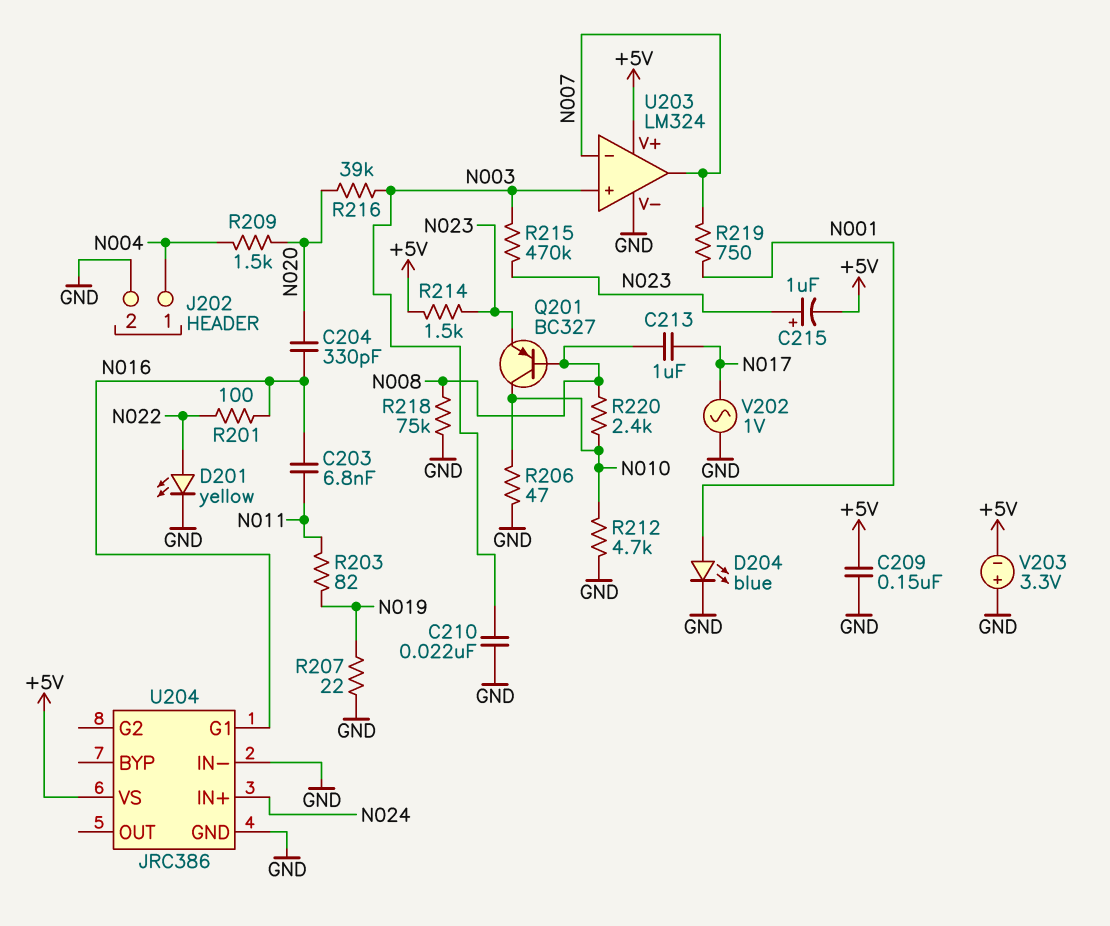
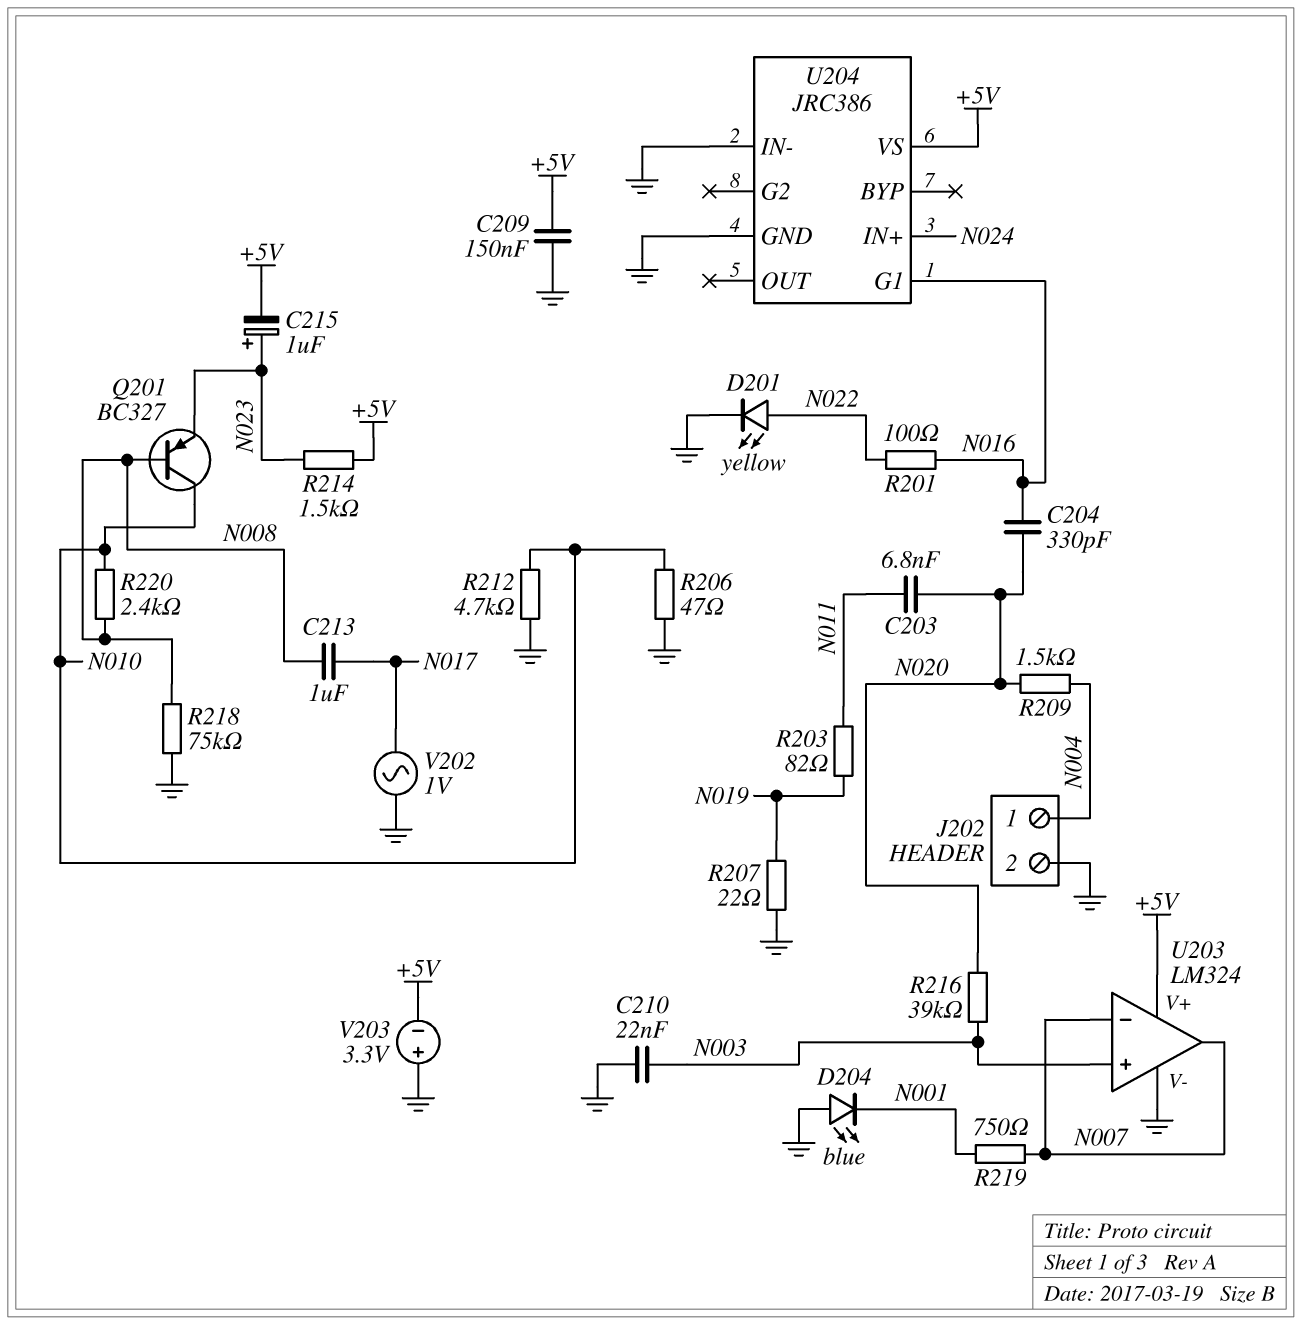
C203: 6.8nF (N011, N016) -> 6.8nF (N011, N020)
D204: LED blue (A N001, K GND) -> LED blue (A GND, K N001)
R215: 470k (N003, N023) -> none

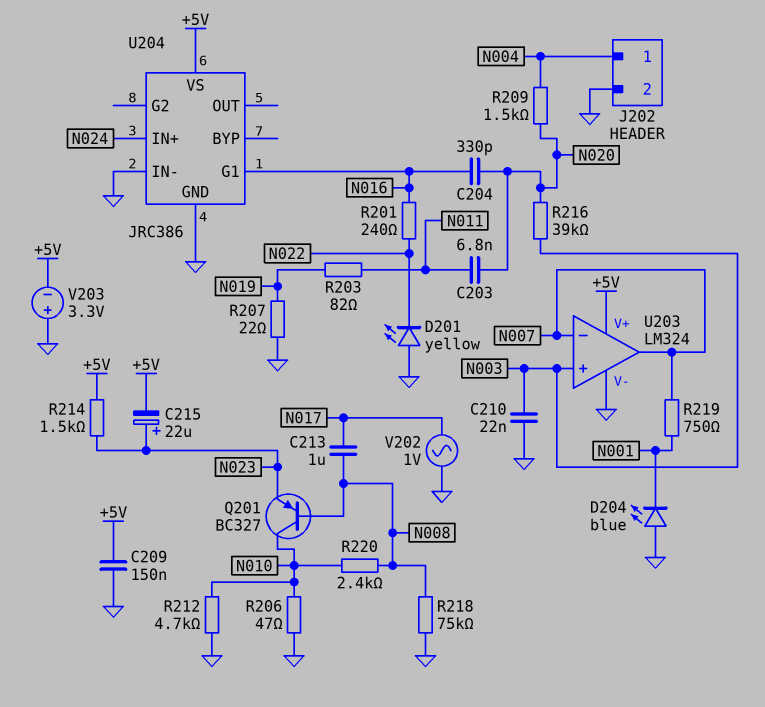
C215: 1uF (plus N023, minus +5V) -> 22uF (plus N023, minus +5V)
D201: LED yellow (A N022, K GND) -> LED yellow (A GND, K N022)
R201: 100 (N016, N022) -> 240 (N016, N022)

